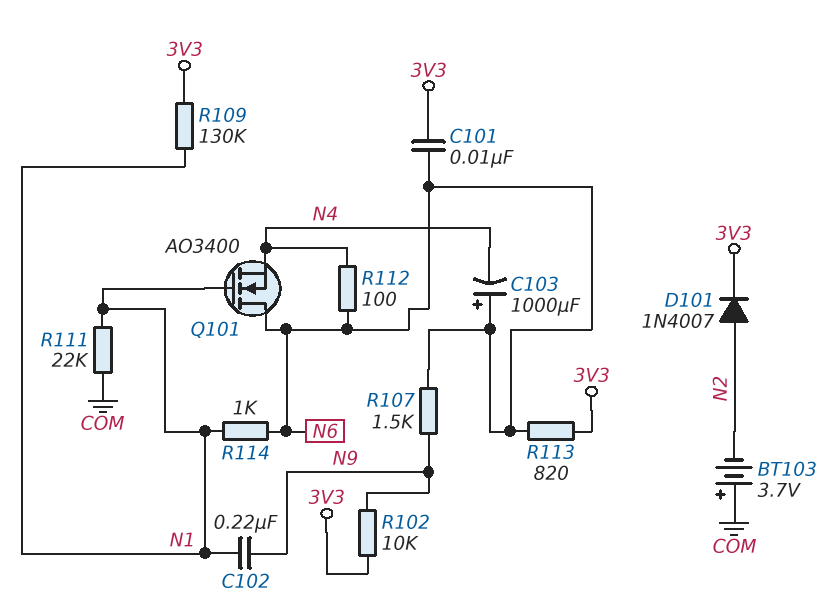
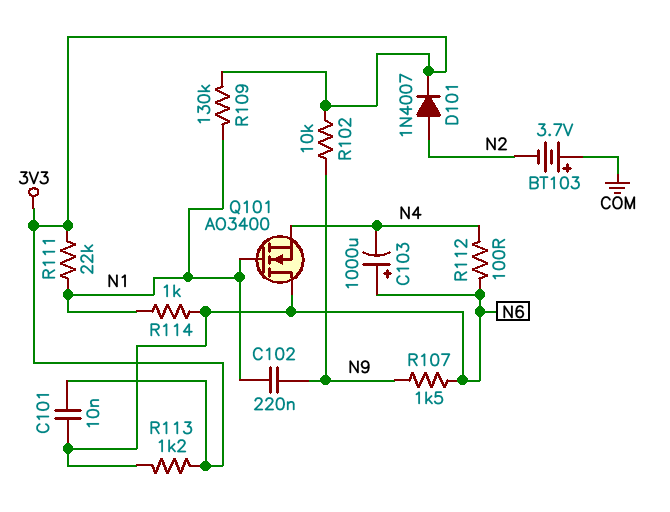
R111: 22k (COM, N1) -> 22k (3V3, N1)
R113: 820 (3V3, N6) -> 1.2k (3V3, N6)

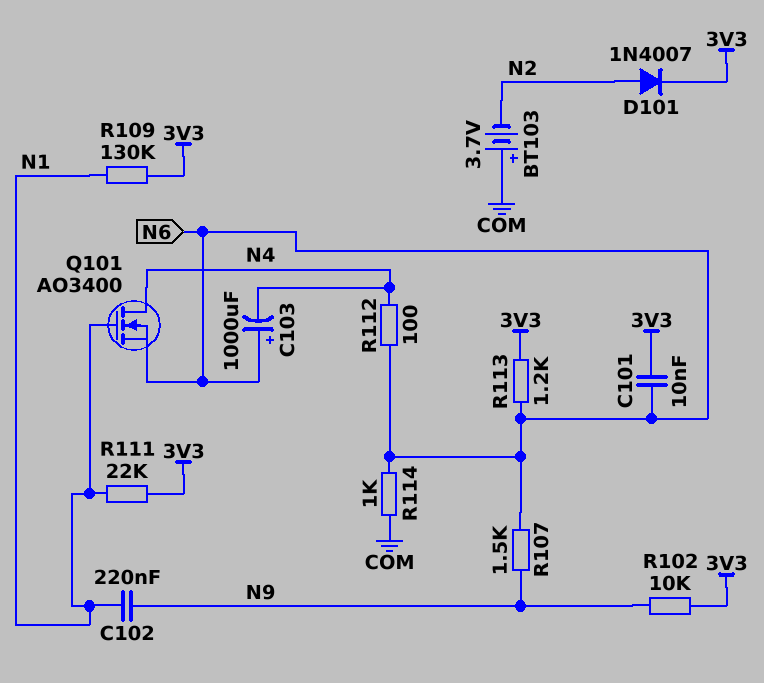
Q101: NMOS AO3400 (G N1, D N6, S N4) -> NMOS AO3400 (G N1, D N4, S N6)
R114: 1k (N1, N6) -> 1k (COM, N6)

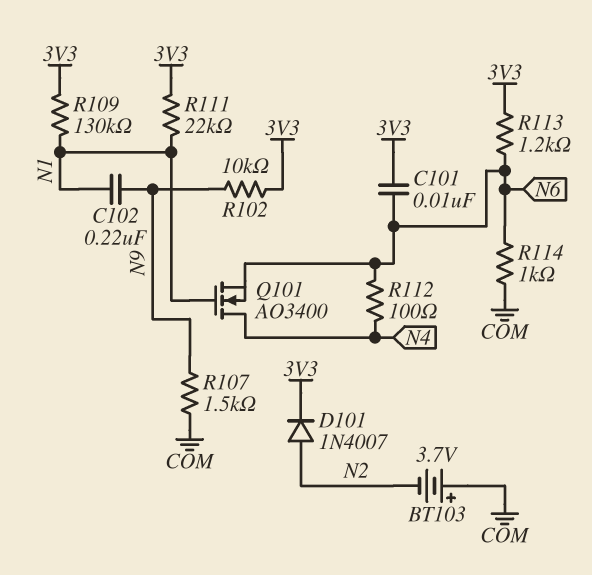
C103: 1000uF (plus N6, minus N4) -> none
R107: 1.5k (N6, N9) -> 1.5k (COM, N9)

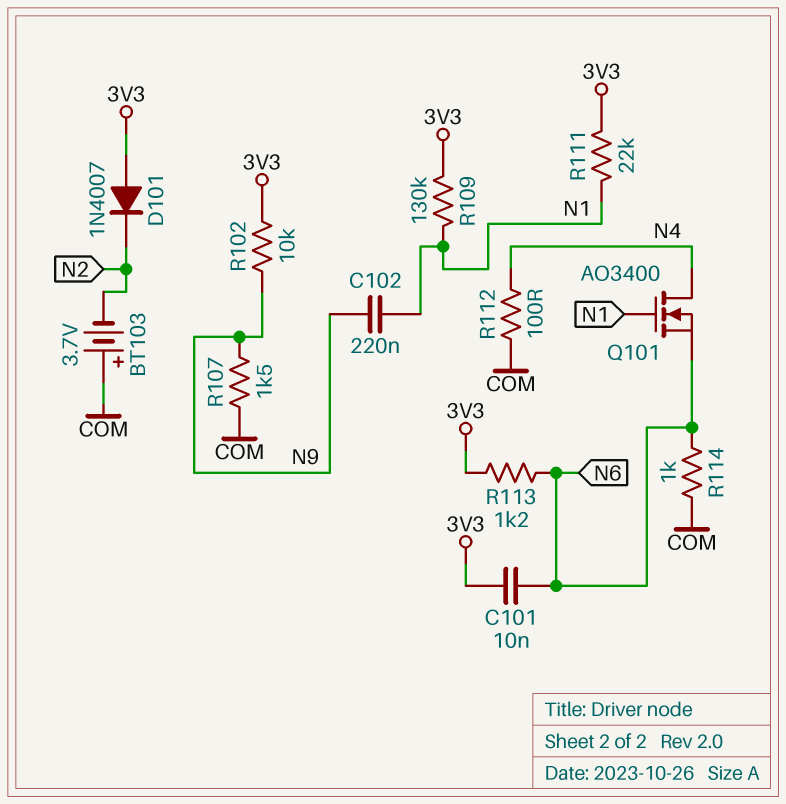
D101: diode 1N4007 (A N2, K 3V3) -> diode 1N4007 (A 3V3, K N2)
R112: 100 (N4, N6) -> 100 (COM, N4)

